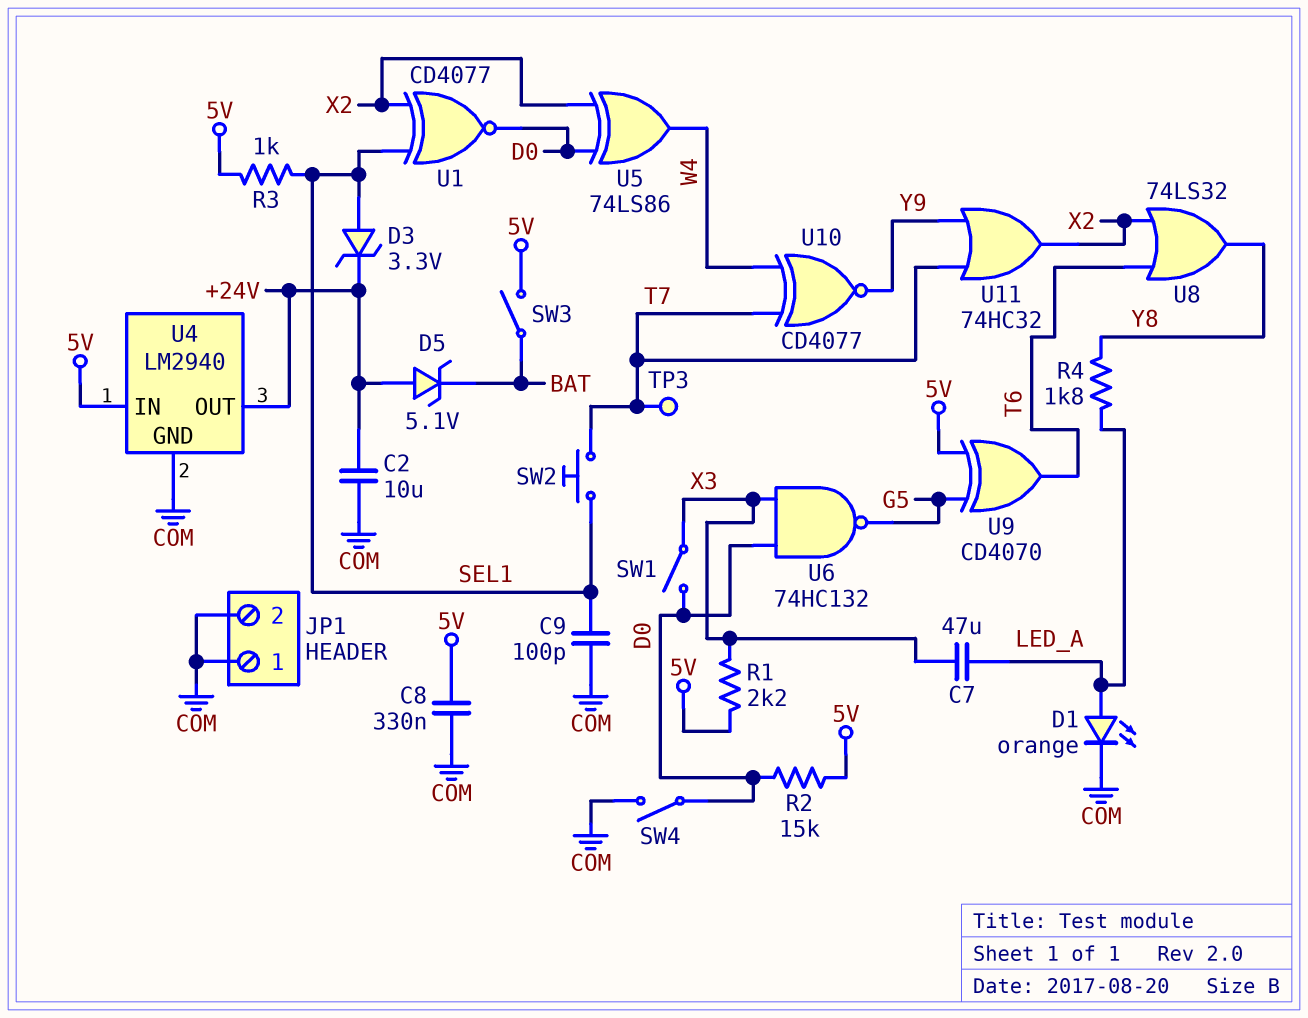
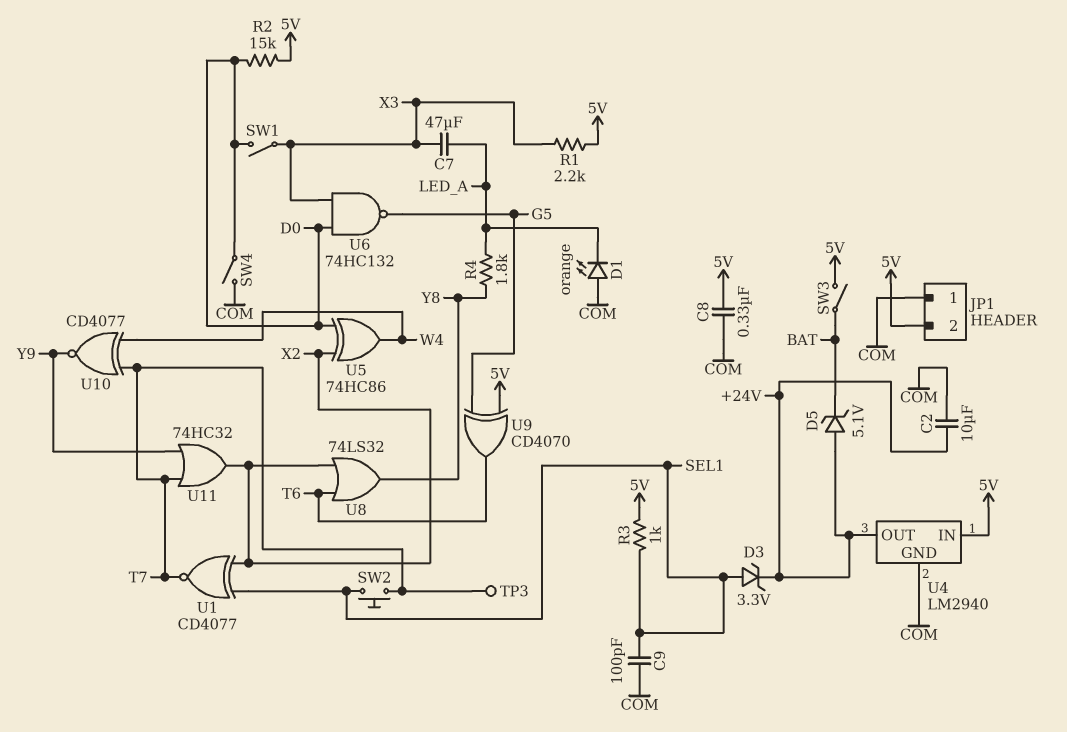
D1: LED orange (A LED_A, K COM) -> LED orange (A COM, K LED_A)
JP1 pin 2: COM -> 5V
U1: XNOR CD4077 (in SEL1, in X2, out D0) -> XNOR CD4077 (in SEL1, in X2, out T7)
U5: XOR 74LS86 (in D0, in X2, out W4) -> XOR 74HC86 (in D0, in X2, out W4)

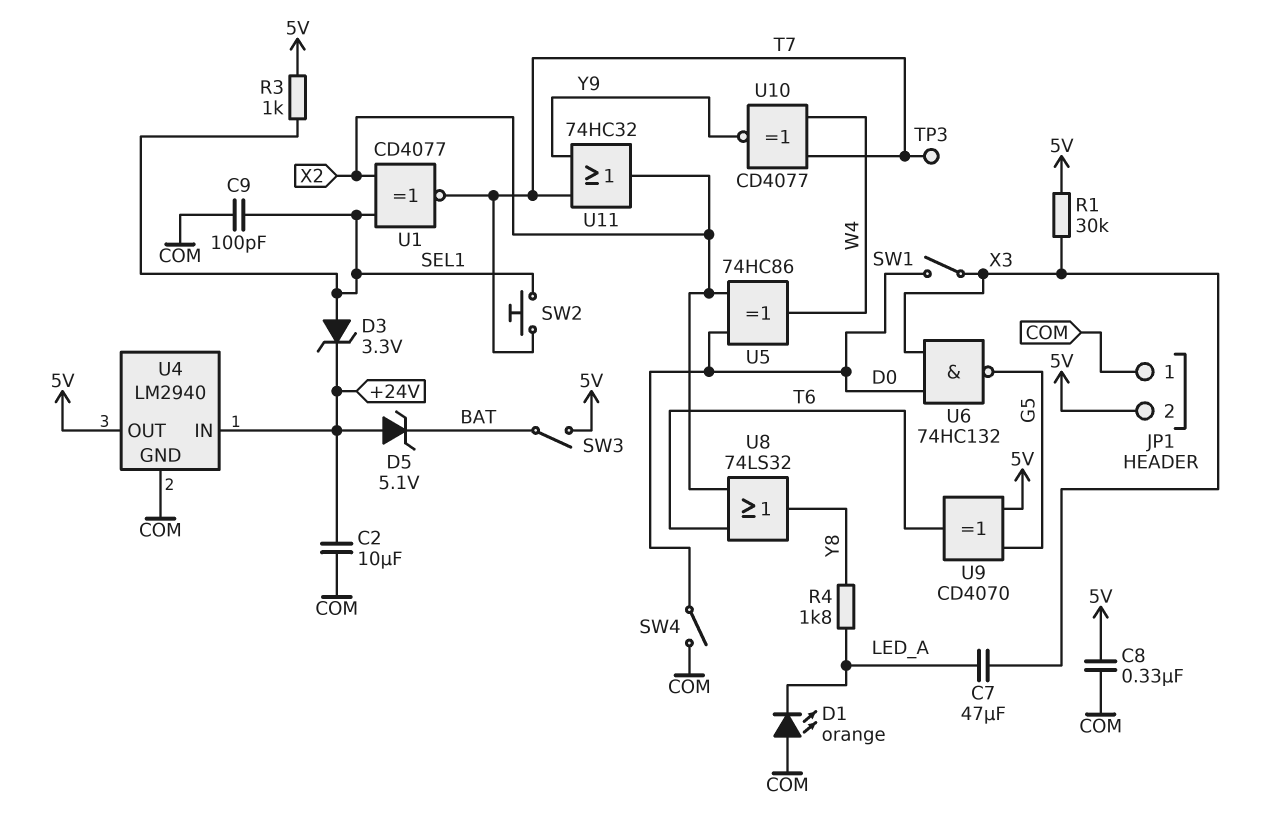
R1: 2.2k (5V, X3) -> 30k (5V, X3)
R2: 15k (5V, D0) -> none
U4 pin IN: 5V -> +24V
U4 pin OUT: +24V -> 5V

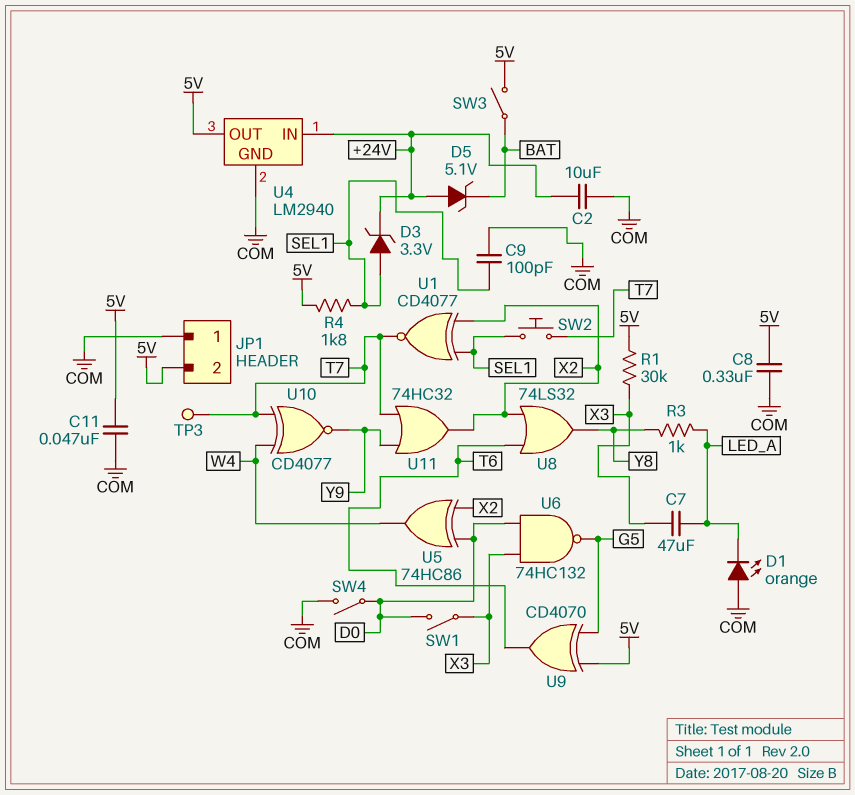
C11: none -> 47nF (5V, COM)
R3: 1k (5V, SEL1) -> 1k (LED_A, Y8)
R4: 1.8k (LED_A, Y8) -> 1.8k (5V, SEL1)

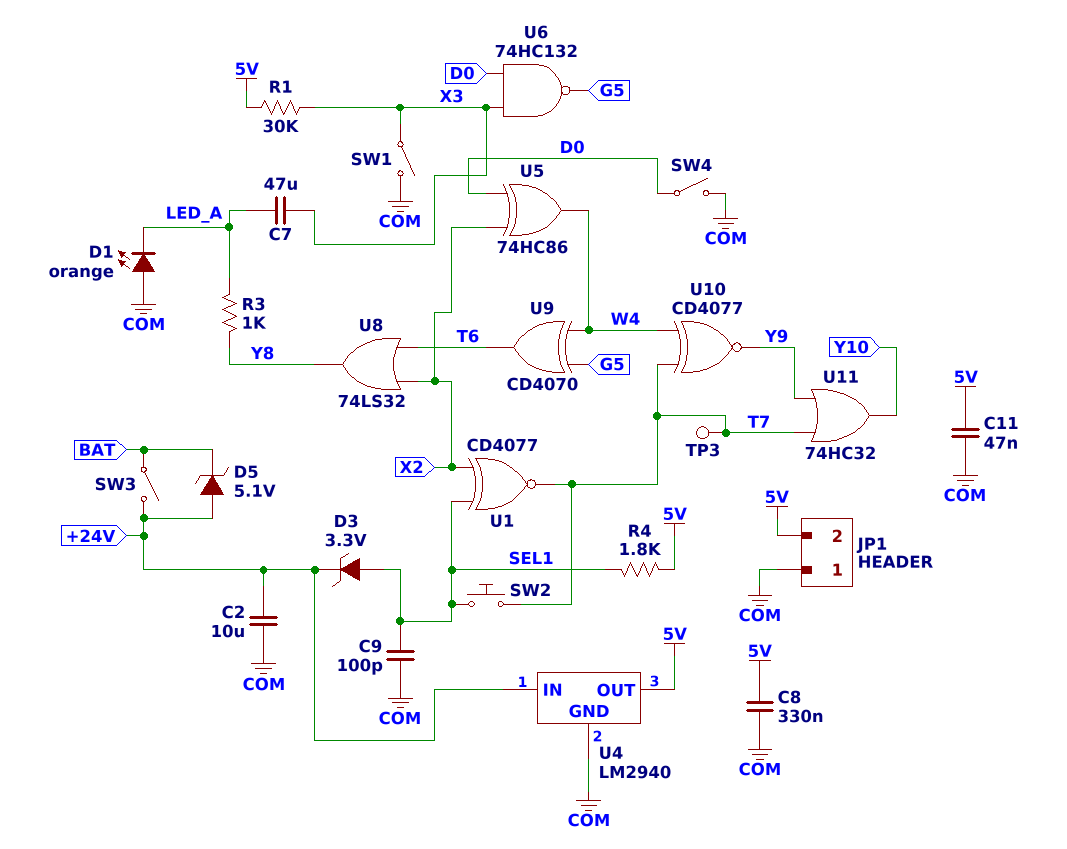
SW1: switch (D0, X3) -> switch (COM, X3)
SW3: switch (5V, BAT) -> switch (+24V, BAT)
U9: XOR CD4070 (in 5V, in G5, out T6) -> XOR CD4070 (in G5, in W4, out T6)
U11: OR 74HC32 (in T7, in Y9, out X2) -> OR 74HC32 (in T7, in Y9, out Y10)

